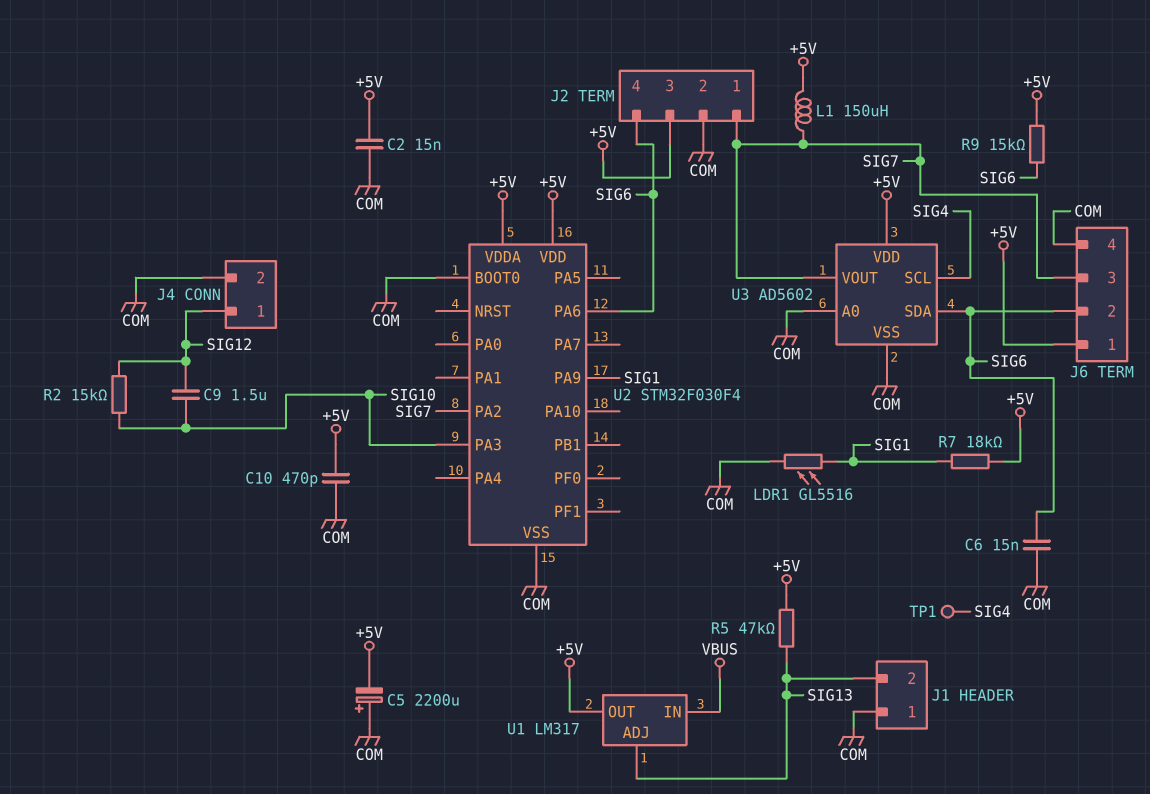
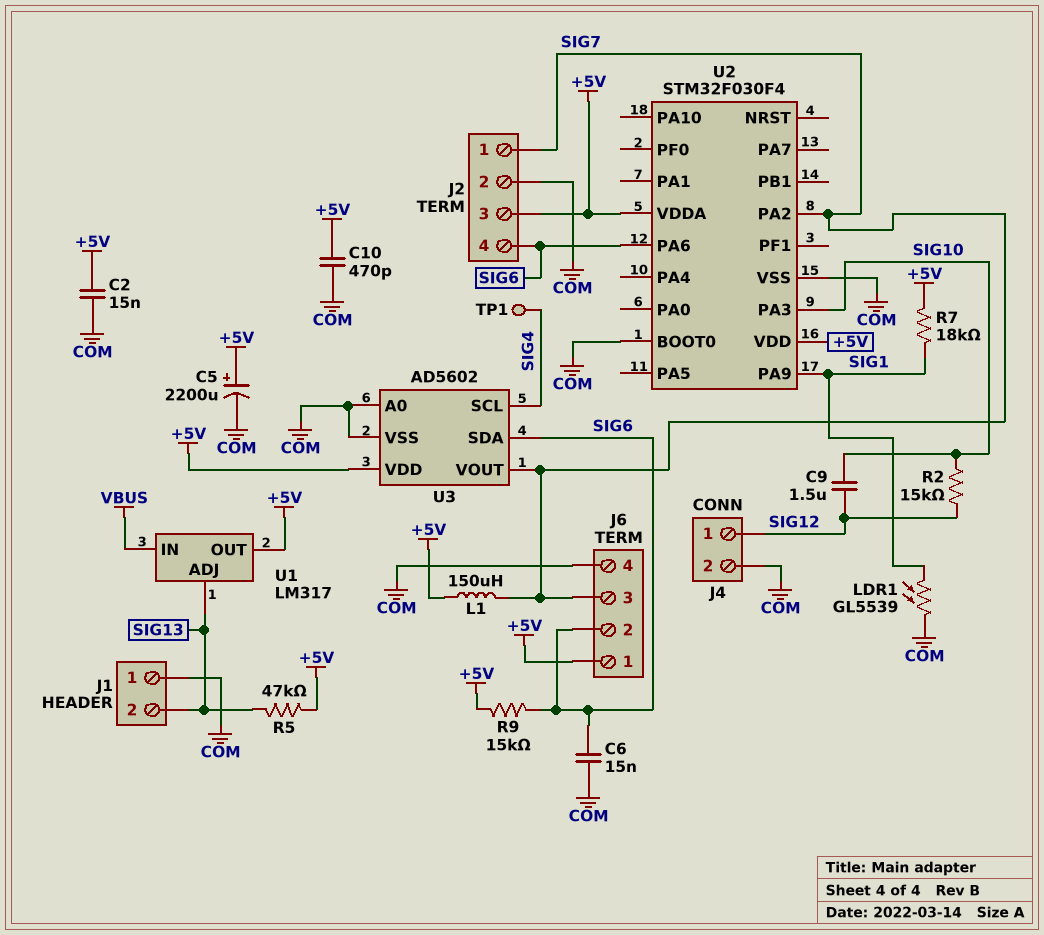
C5: 2200uF (plus COM, minus +5V) -> 2200uF (plus +5V, minus COM)
LDR1: GL5516 (COM, SIG1) -> GL5539 (COM, SIG1)

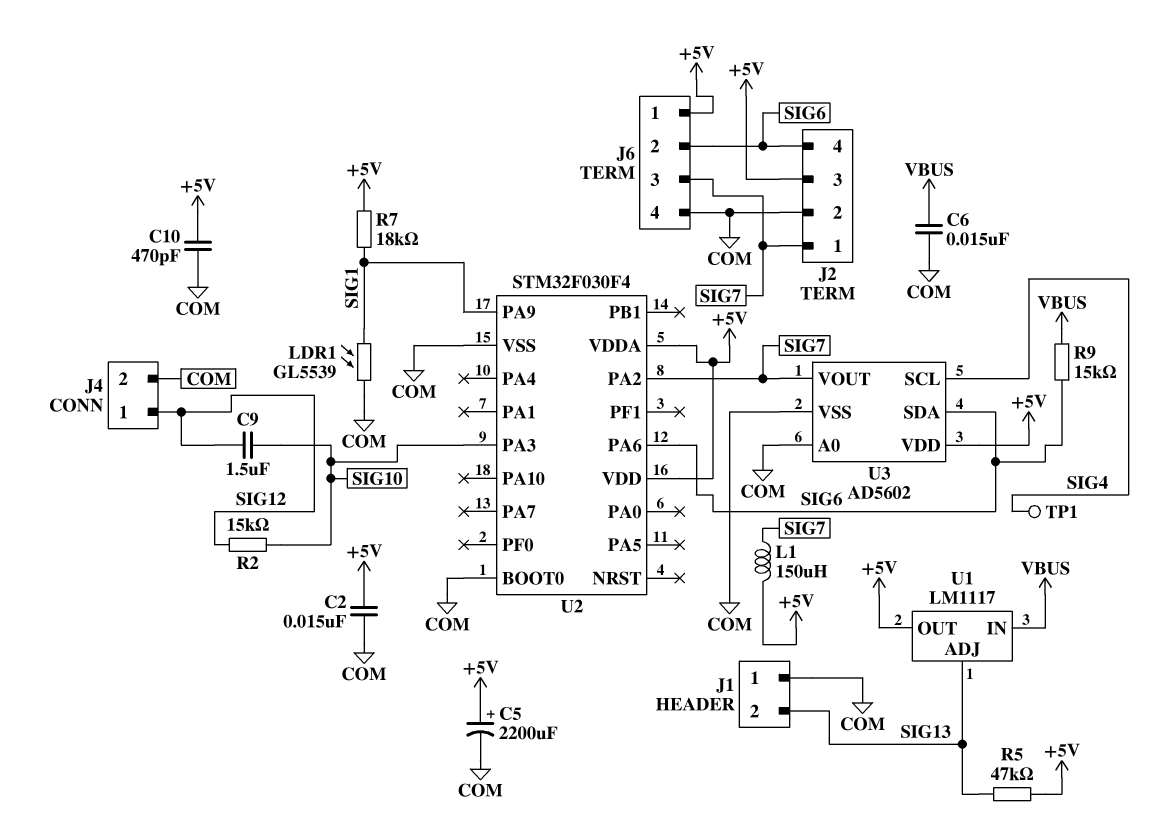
C6: 15nF (COM, SIG6) -> 15nF (COM, VBUS)
R9: 15k (+5V, SIG6) -> 15k (SIG6, VBUS)
U1: LM317 -> LM1117

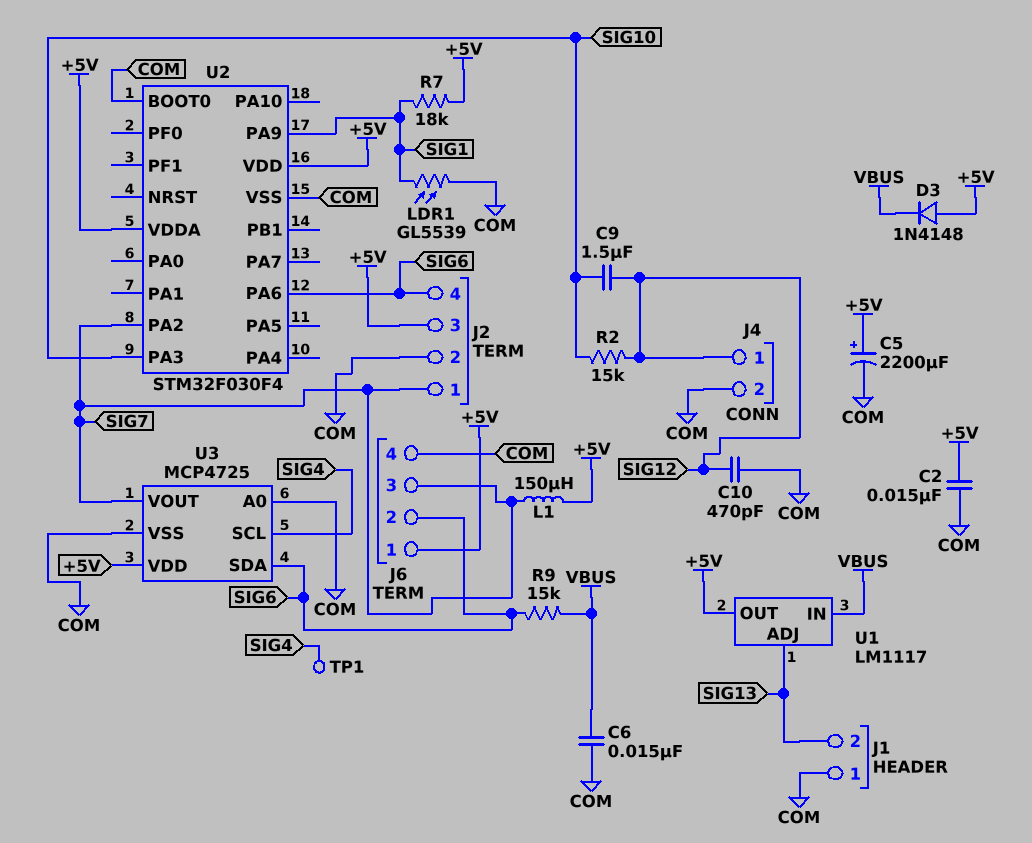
C10: 470pF (+5V, COM) -> 470pF (COM, SIG12)
D3: none -> diode 1N4148 (A +5V, K VBUS)
R5: 47k (+5V, SIG13) -> none
U3: AD5602 -> MCP4725

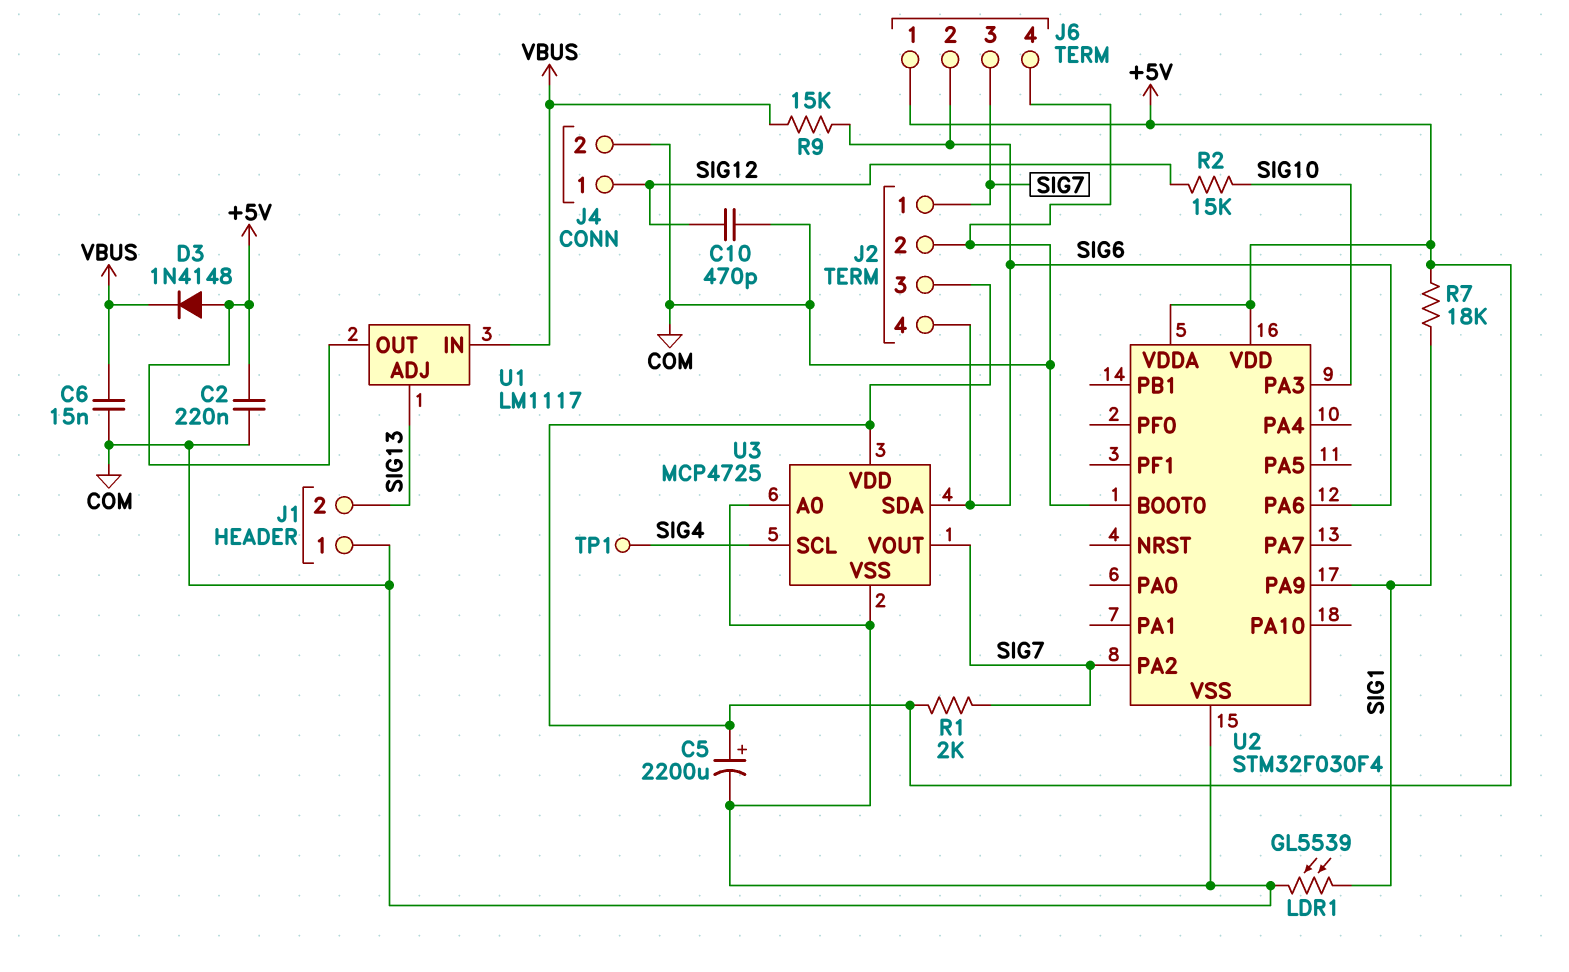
C2: 15nF (+5V, COM) -> 220nF (+5V, COM)
C9: 1.5uF (SIG10, SIG12) -> none
L1: 150uH (+5V, SIG7) -> none
R1: none -> 2k (+5V, SIG7)

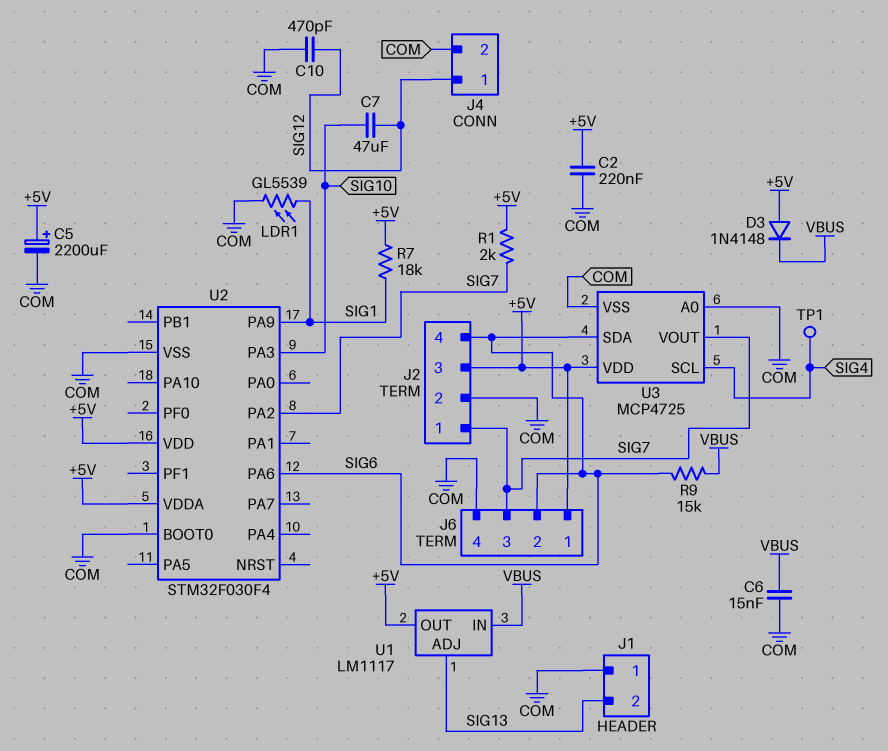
C7: none -> 47uF (SIG10, SIG12)
R2: 15k (SIG10, SIG12) -> none

